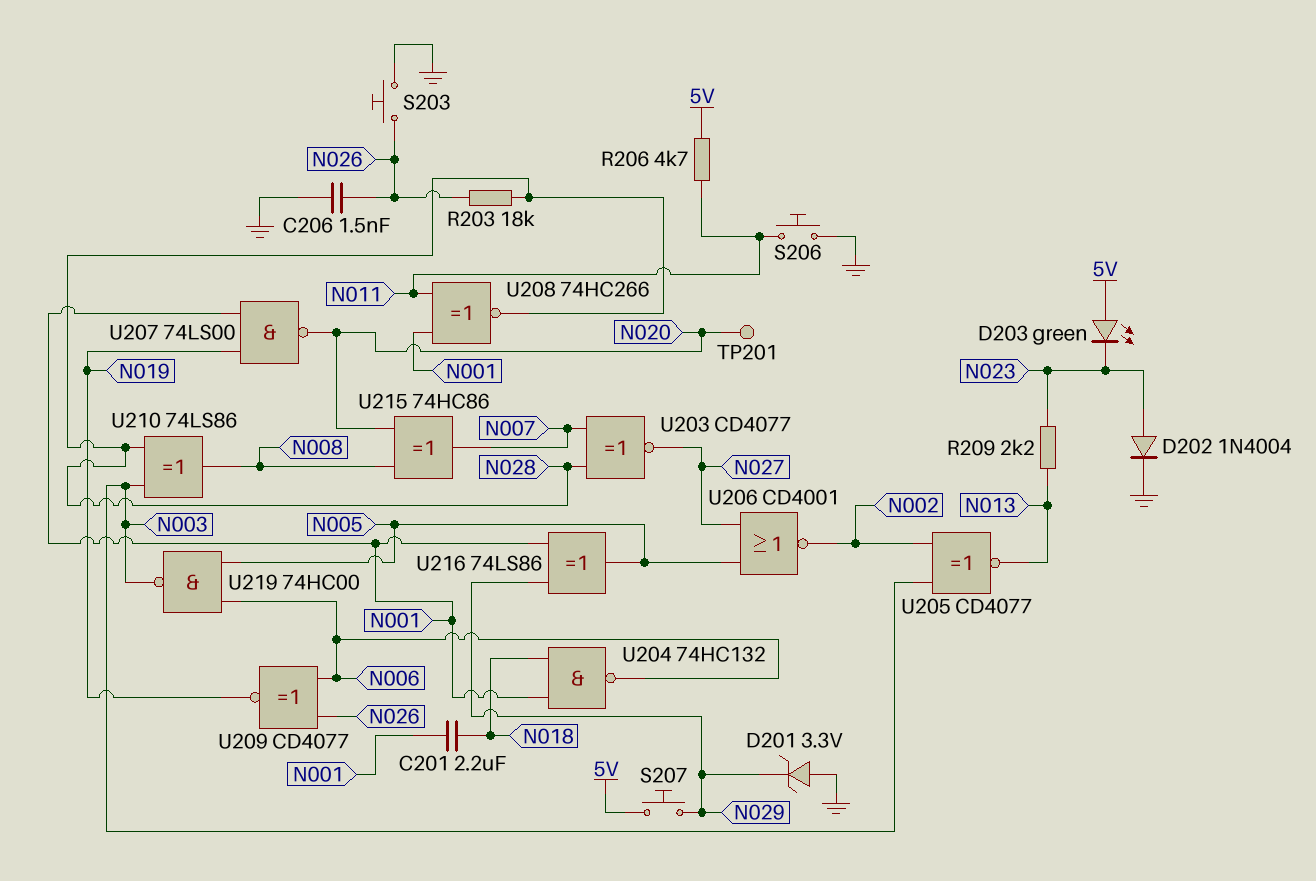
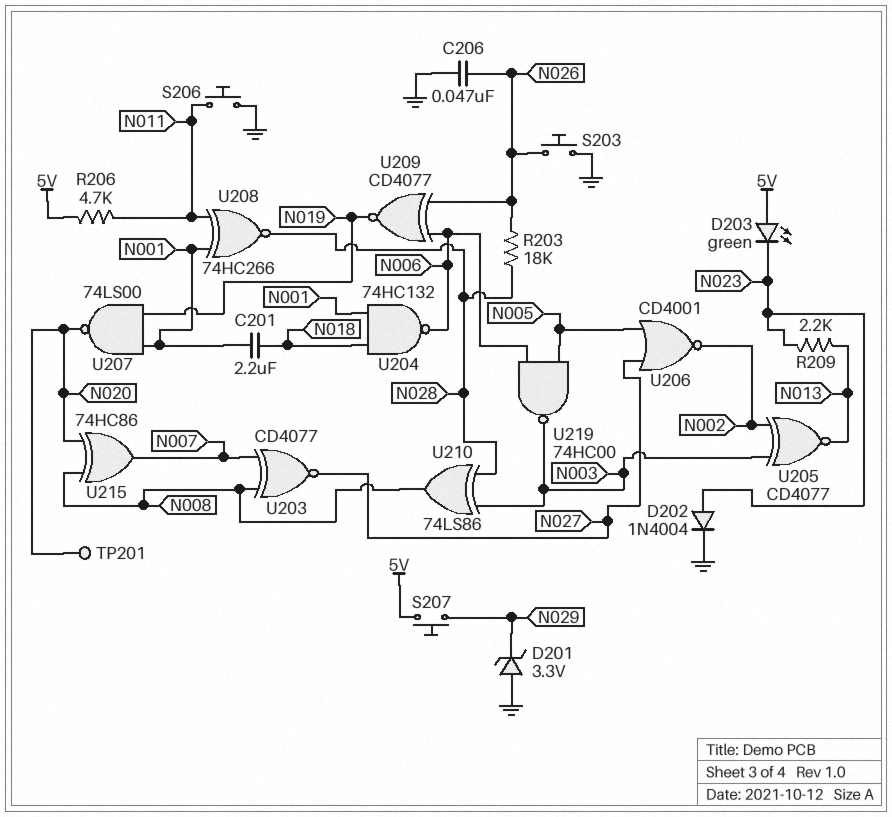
C206: 1.5nF (GND, N026) -> 47nF (GND, N026)
U203: XNOR CD4077 (in N007, in N028, out N027) -> XNOR CD4077 (in N007, in N008, out N027)
U216: XOR 74LS86 (in N001, in N029, out N005) -> none

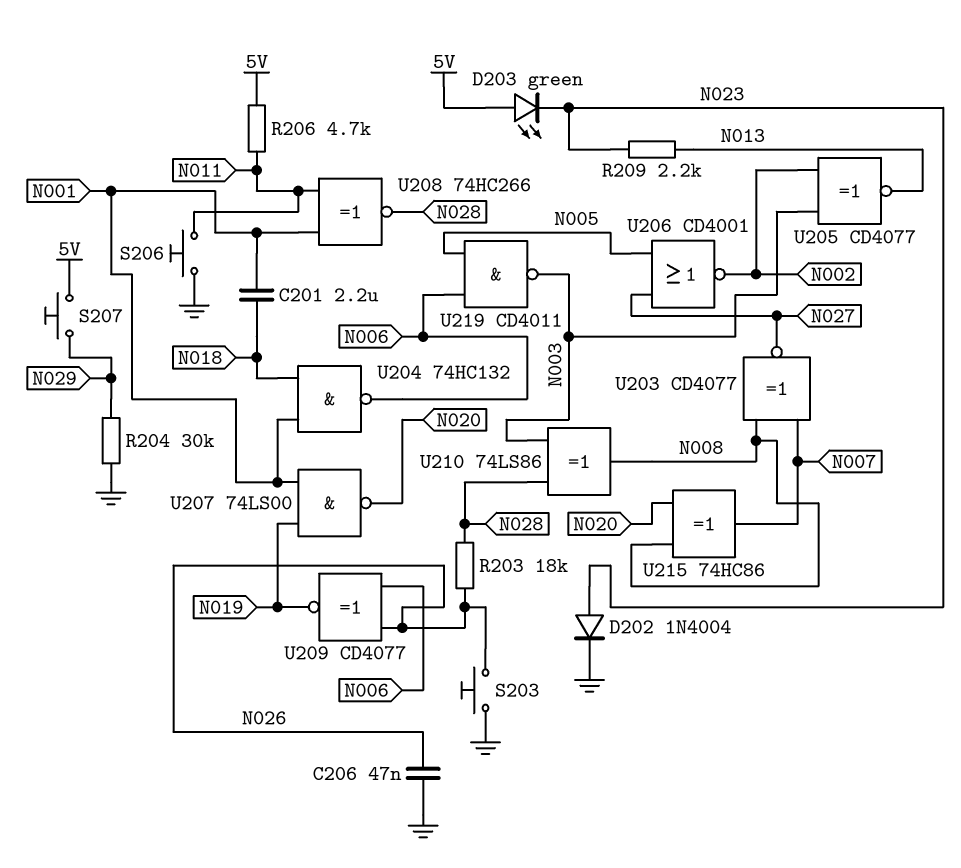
D201: zener 3.3V (A GND, K N029) -> none
R204: none -> 30k (GND, N029)
TP201: test point (N020) -> none
U219: NAND 74HC00 (in N005, in N006, out N003) -> NAND CD4011 (in N005, in N006, out N003)

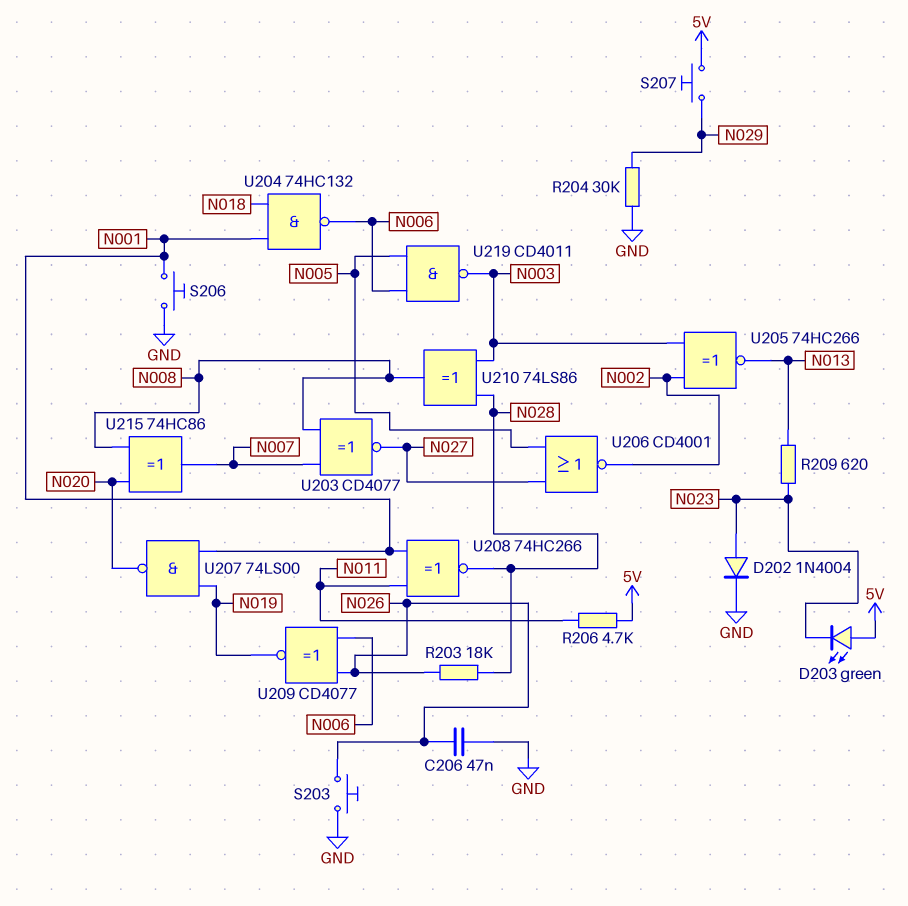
C201: 2.2uF (N001, N018) -> none
R209: 2.2k (N013, N023) -> 620 (N013, N023)
S206: button (GND, N011) -> button (GND, N001)
U205: XNOR CD4077 (in N002, in N003, out N013) -> XNOR 74HC266 (in N002, in N003, out N013)

